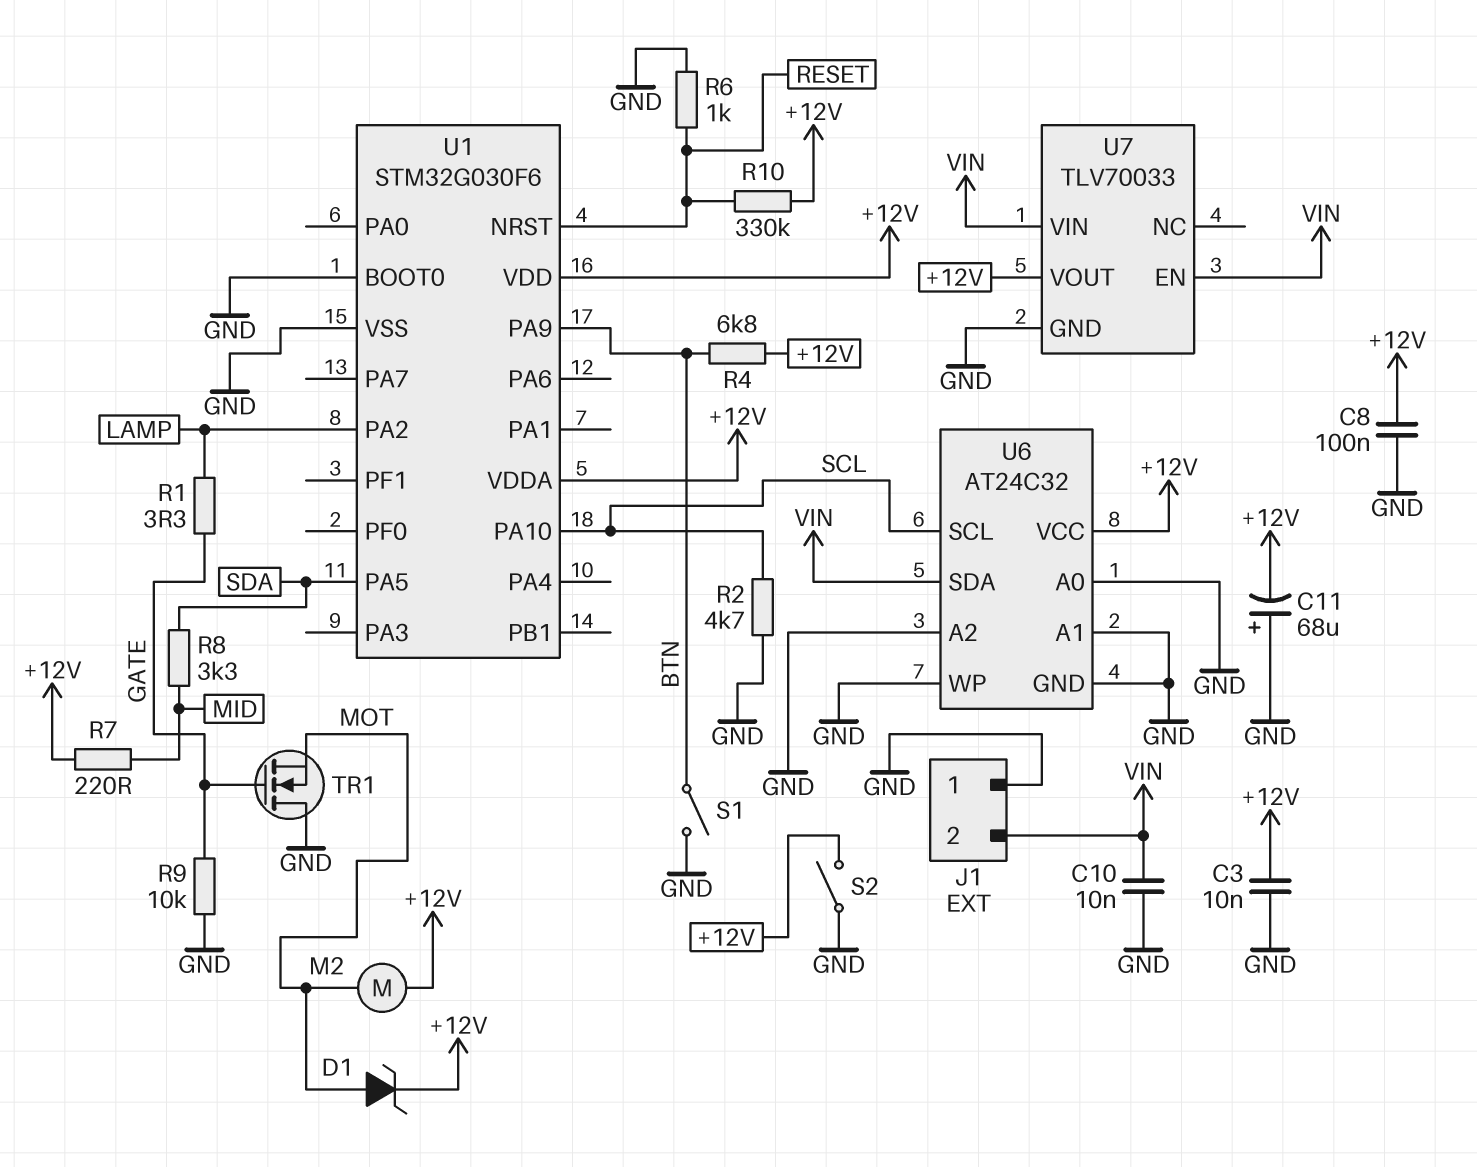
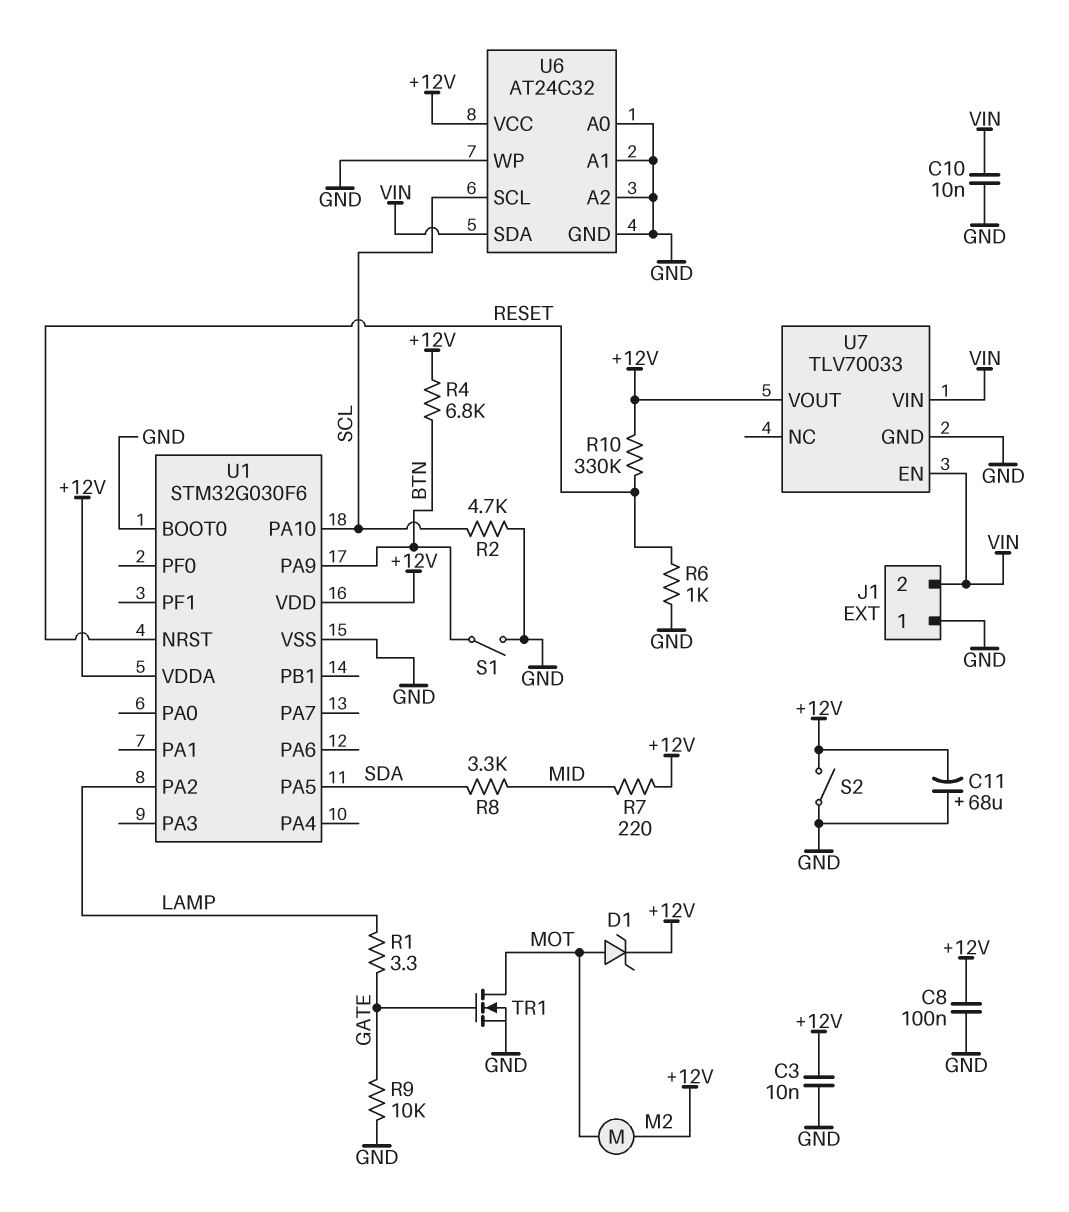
TR1: NMOS (G GATE, D GND, S MOT) -> NMOS (G GATE, D MOT, S GND)

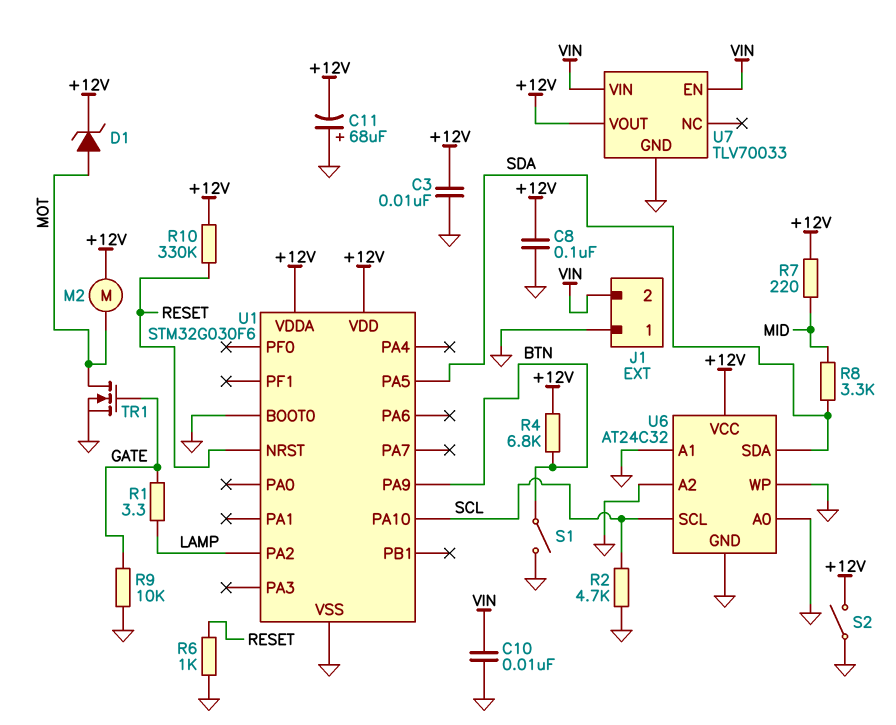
U6 pin SDA: VIN -> SDA

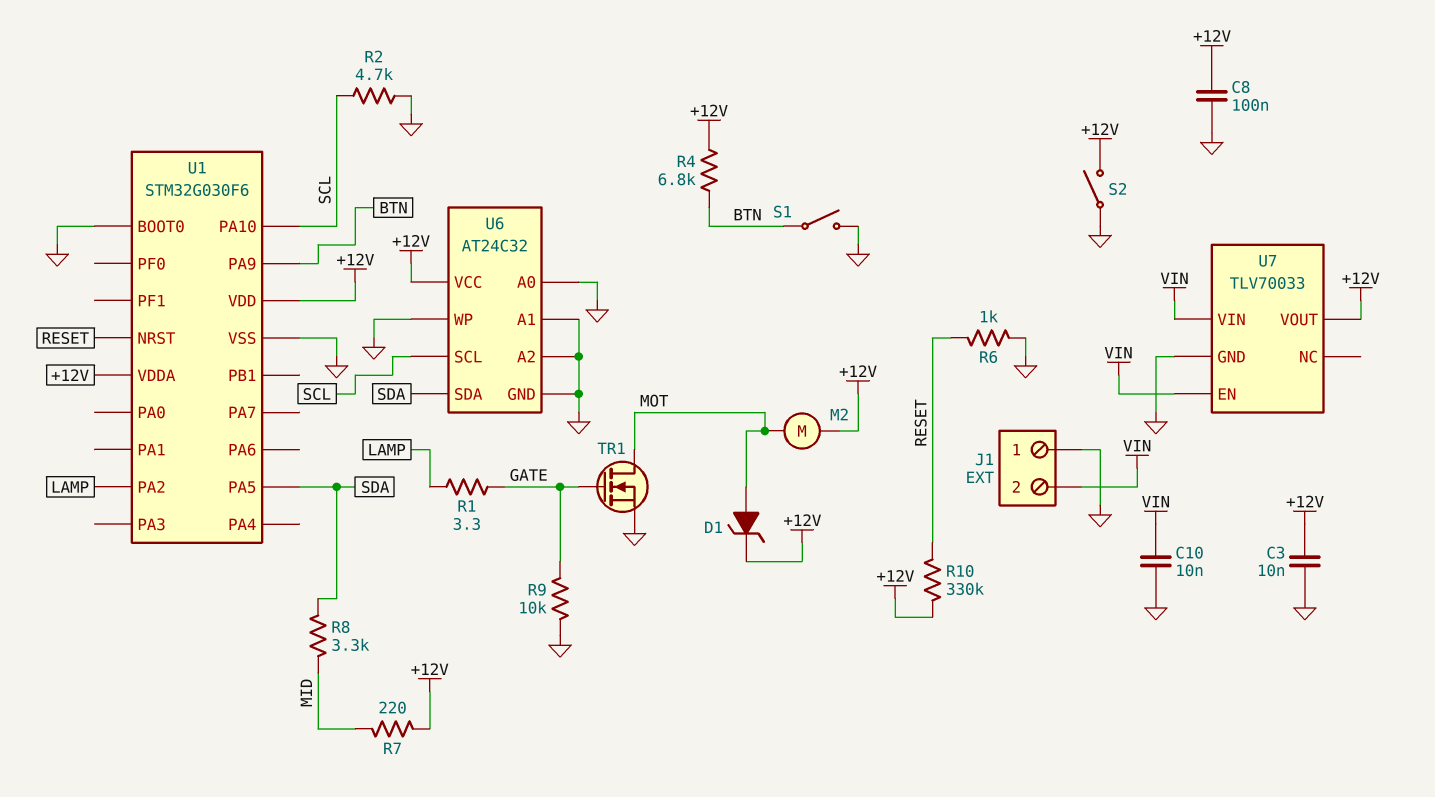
C11: 68uF (plus GND, minus +12V) -> none

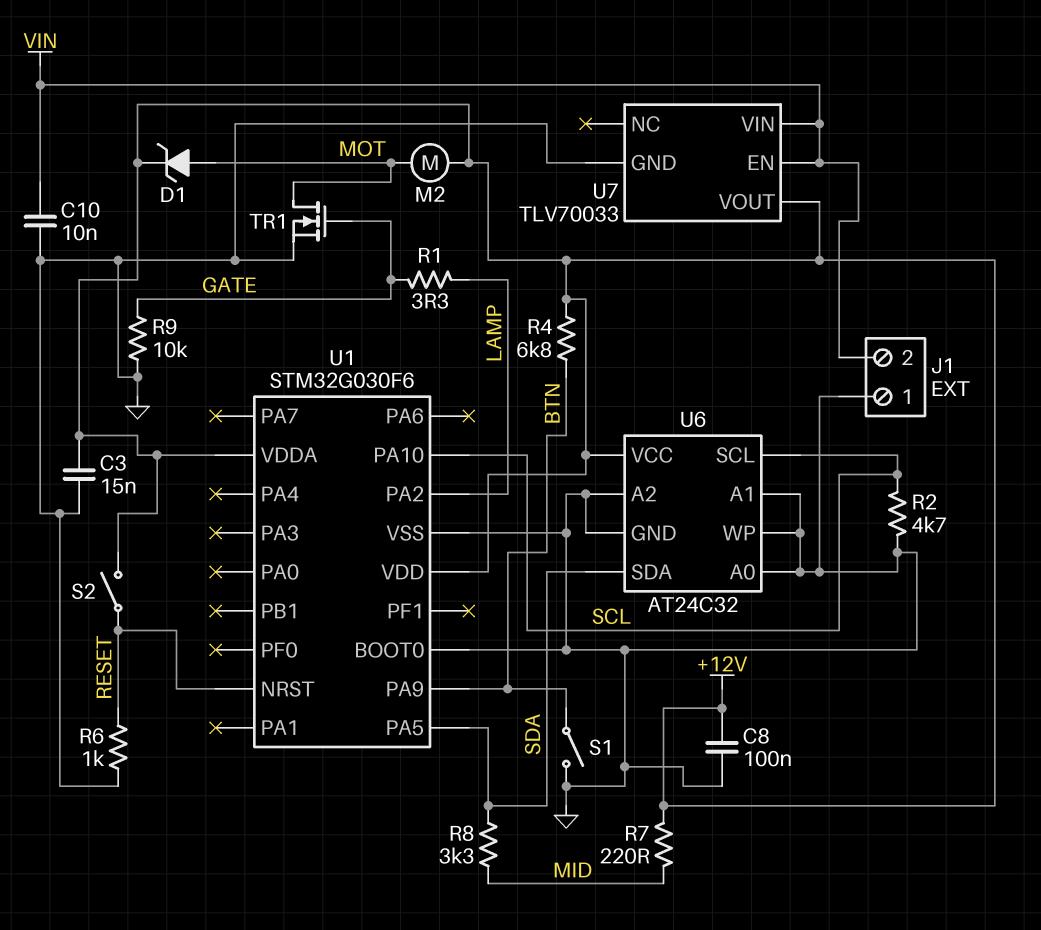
C3: 10nF (+12V, GND) -> 15nF (+12V, GND)
R10: 330k (+12V, RESET) -> none
S2: switch (+12V, GND) -> switch (+12V, RESET)

